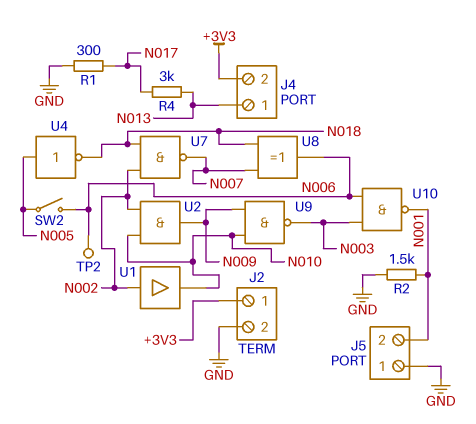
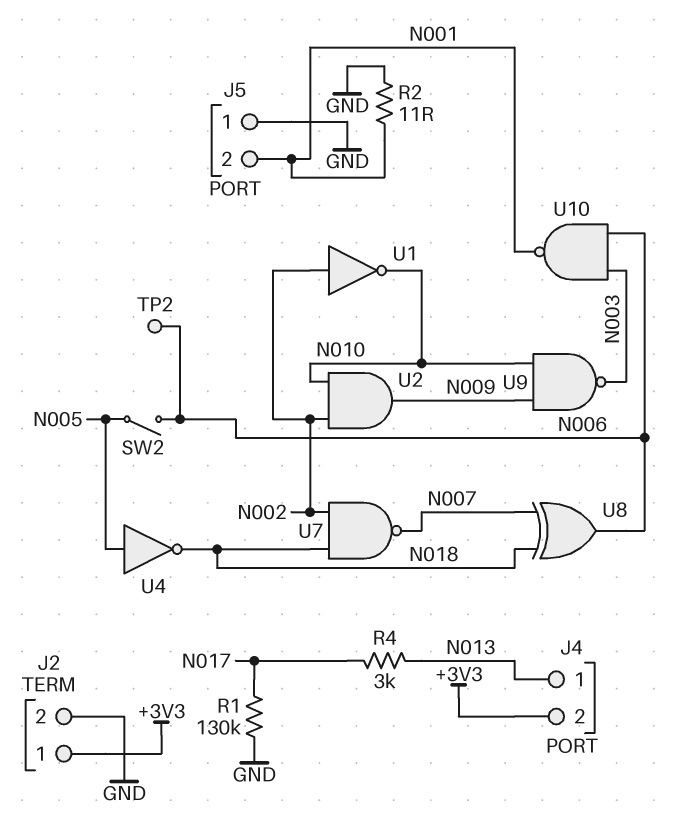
R1: 300 (GND, N017) -> 130k (GND, N017)
R2: 1.5k (GND, N001) -> 11 (GND, N001)
U1: buffer (in N002, out N010) -> NOT (in N002, out N010)

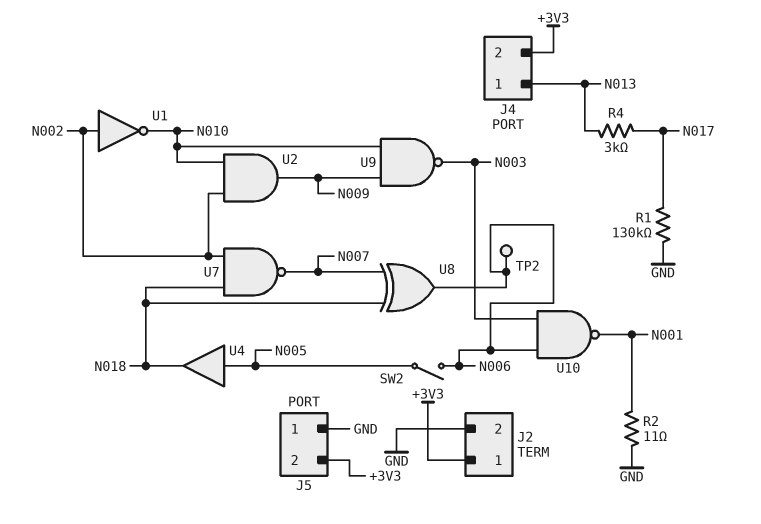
J5 pin 2: N001 -> +3V3
U4: NOT (in N005, out N018) -> buffer (in N005, out N018)

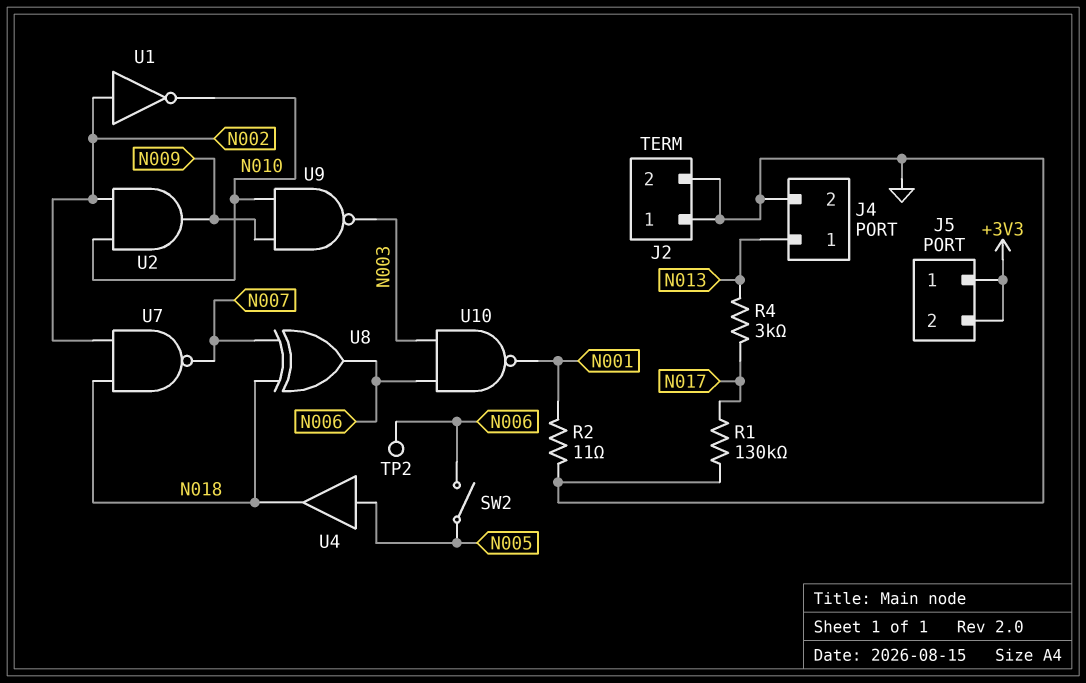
J2 pin 1: +3V3 -> GND
J4 pin 2: +3V3 -> GND
J5 pin 1: GND -> +3V3

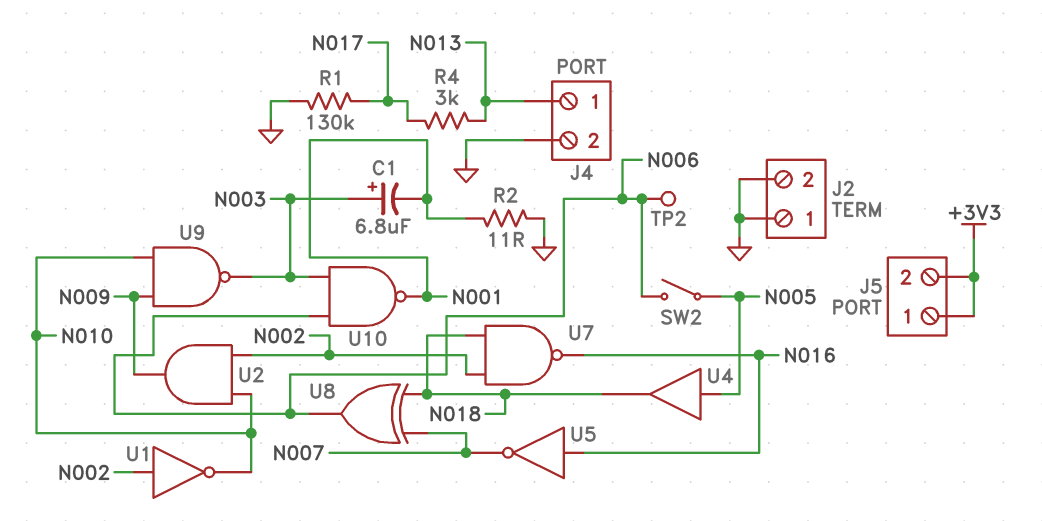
C1: none -> 6.8uF (plus N003, minus N001)
U5: none -> NOT (in N016, out N007)
U7: NAND (in N002, in N018, out N007) -> NAND (in N002, in N018, out N016)

